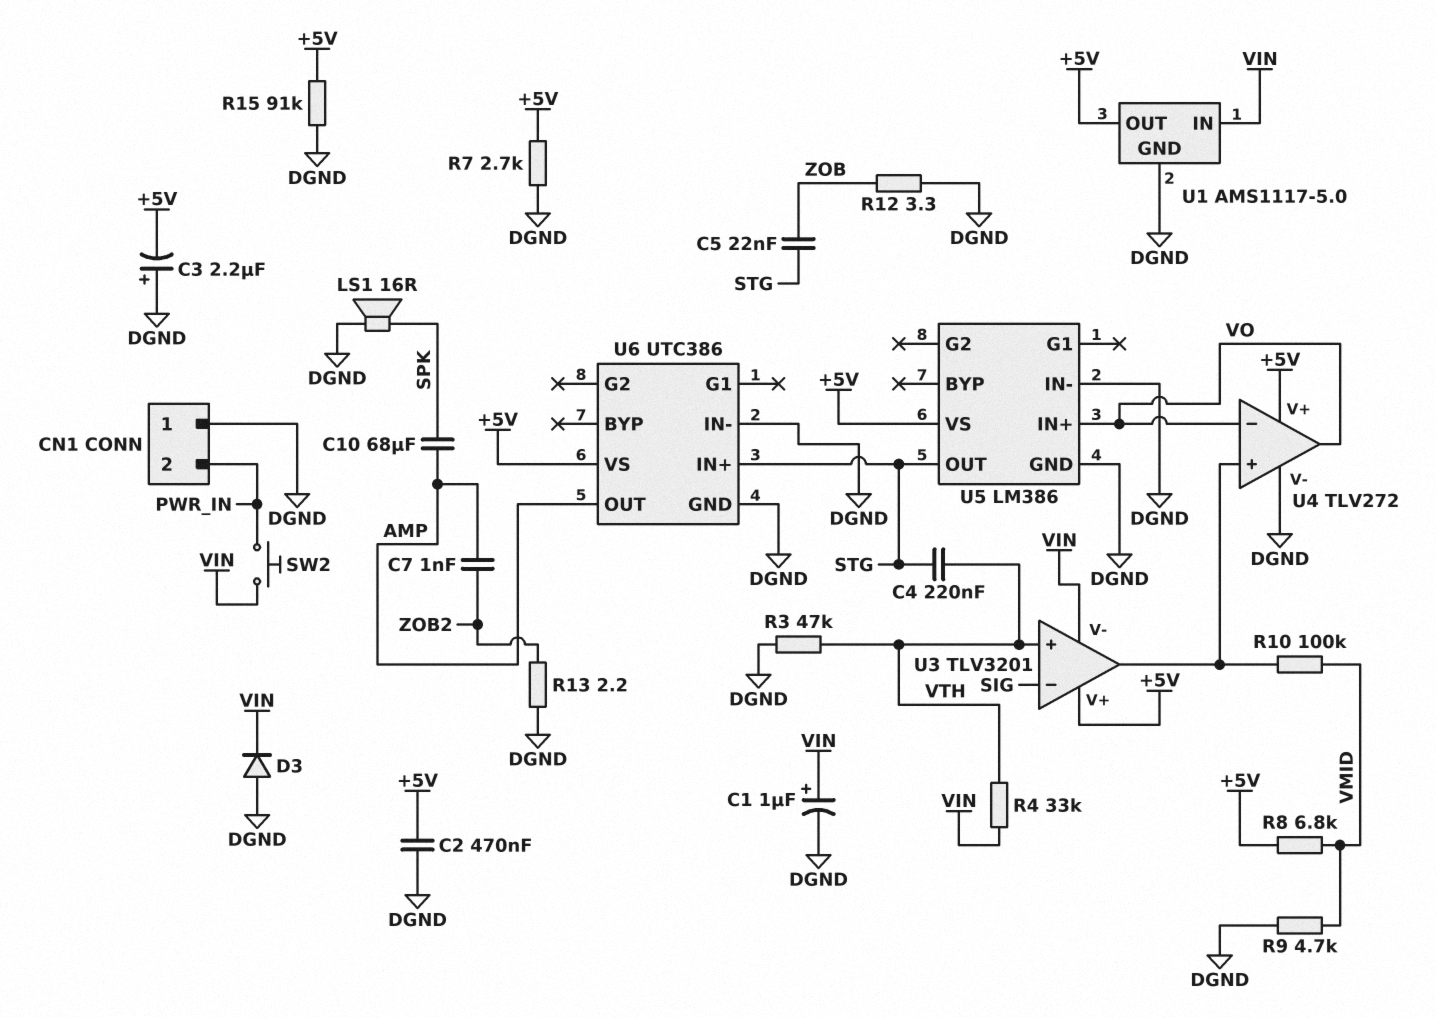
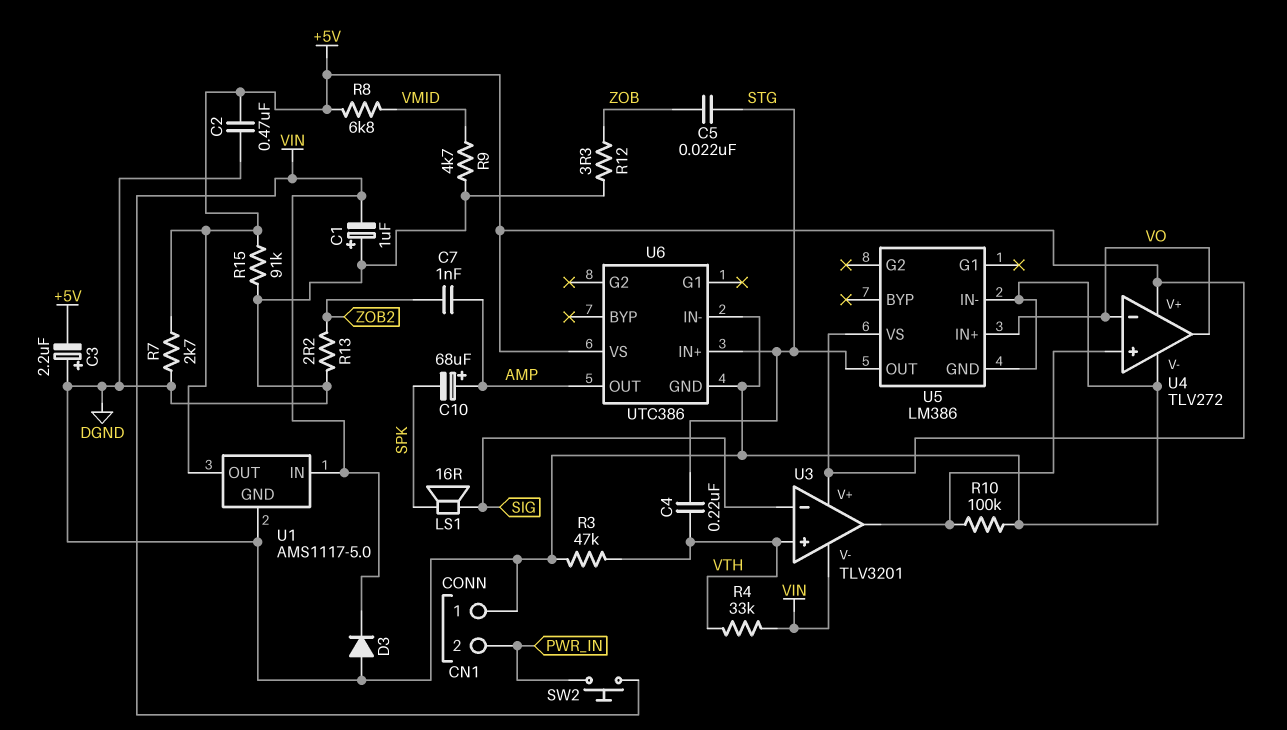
C1: 1uF (plus VIN, minus DGND) -> 1uF (plus DGND, minus VIN)
C10: 68uF (AMP, SPK) -> 68uF (plus AMP, minus SPK)
LS1: speaker 16R (DGND, SPK) -> speaker 16R (SIG, SPK)
R10: 100k (U3/out, VMID) -> 100k (DGND, U3/out)

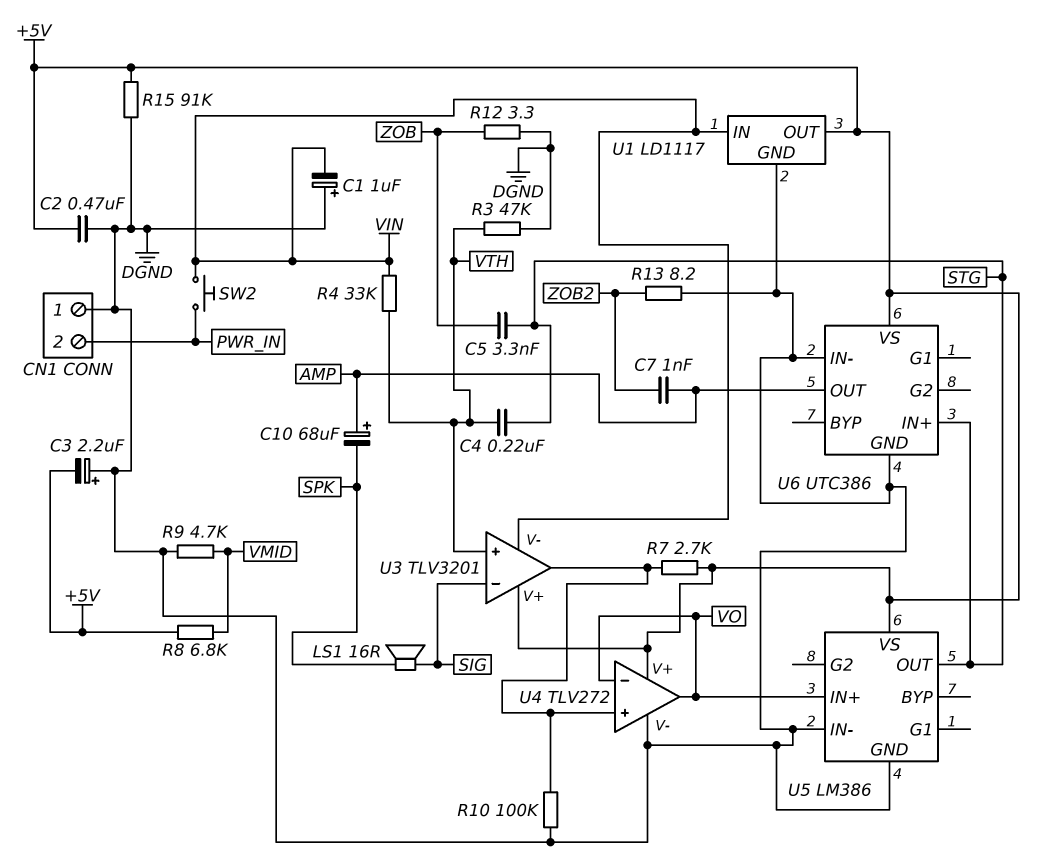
C5: 22nF (STG, ZOB) -> 3.3nF (STG, ZOB)
D3: diode (A DGND, K VIN) -> none
R7: 2.7k (+5V, DGND) -> 2.7k (+5V, U3/out)
R13: 2.2 (DGND, ZOB2) -> 8.2 (DGND, ZOB2)
U1: AMS1117-5.0 -> LD1117

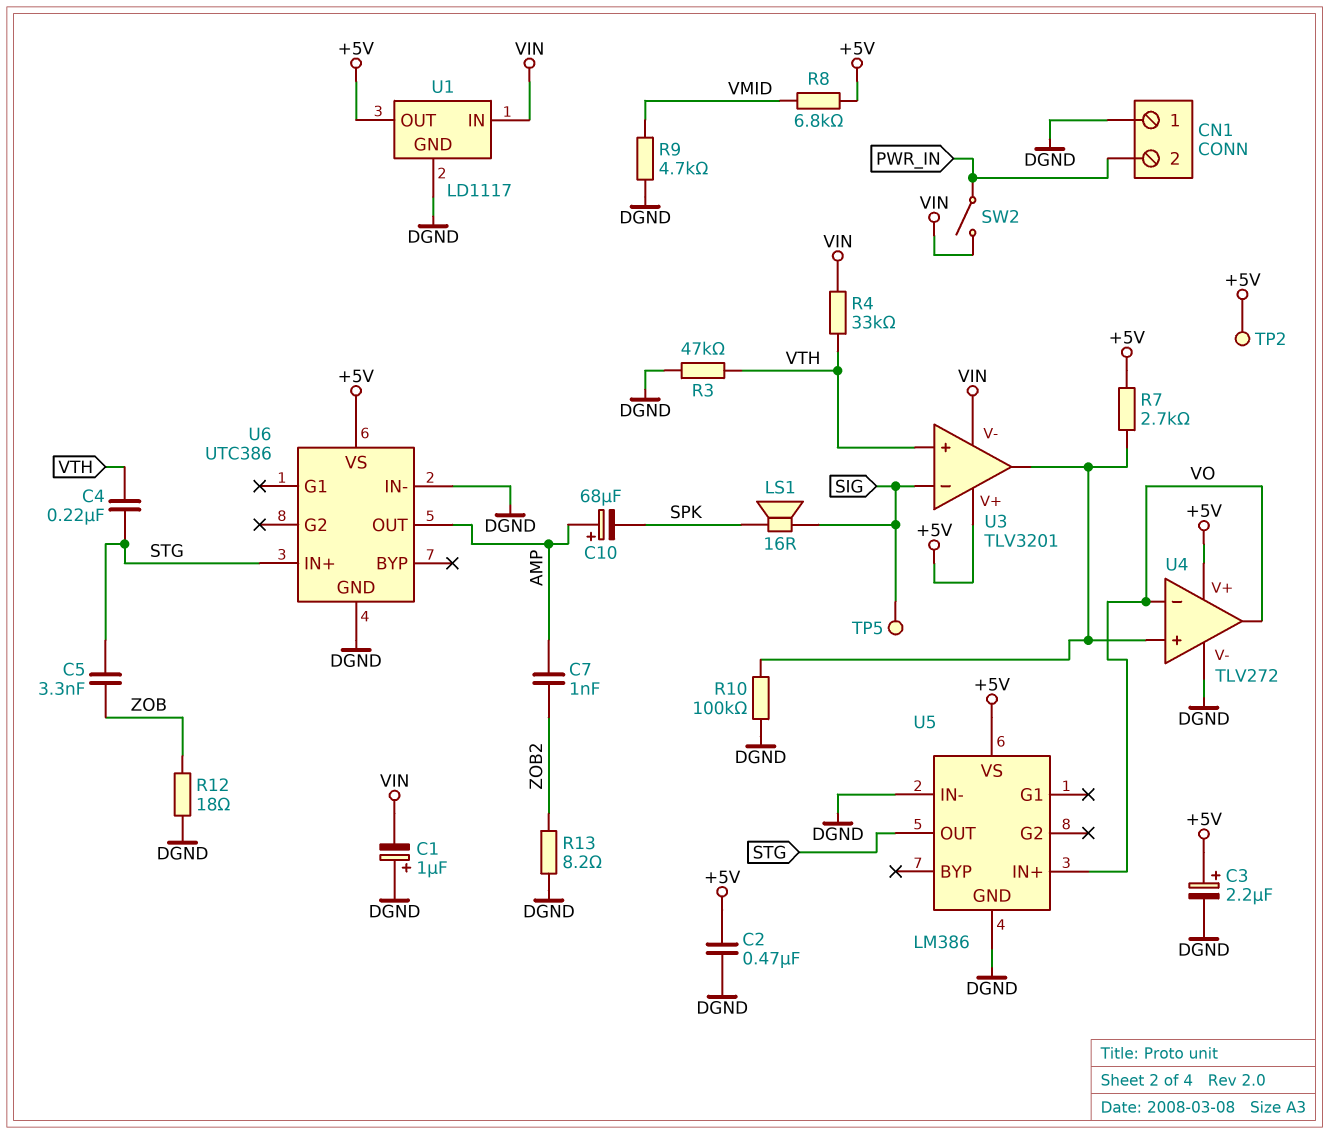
C3: 2.2uF (plus DGND, minus +5V) -> 2.2uF (plus +5V, minus DGND)
R12: 3.3 (DGND, ZOB) -> 18 (DGND, ZOB)
R15: 91k (+5V, DGND) -> none
SW2: button (PWR_IN, VIN) -> switch (PWR_IN, VIN)
TP2: none -> test point (+5V)
TP5: none -> test point (SIG)

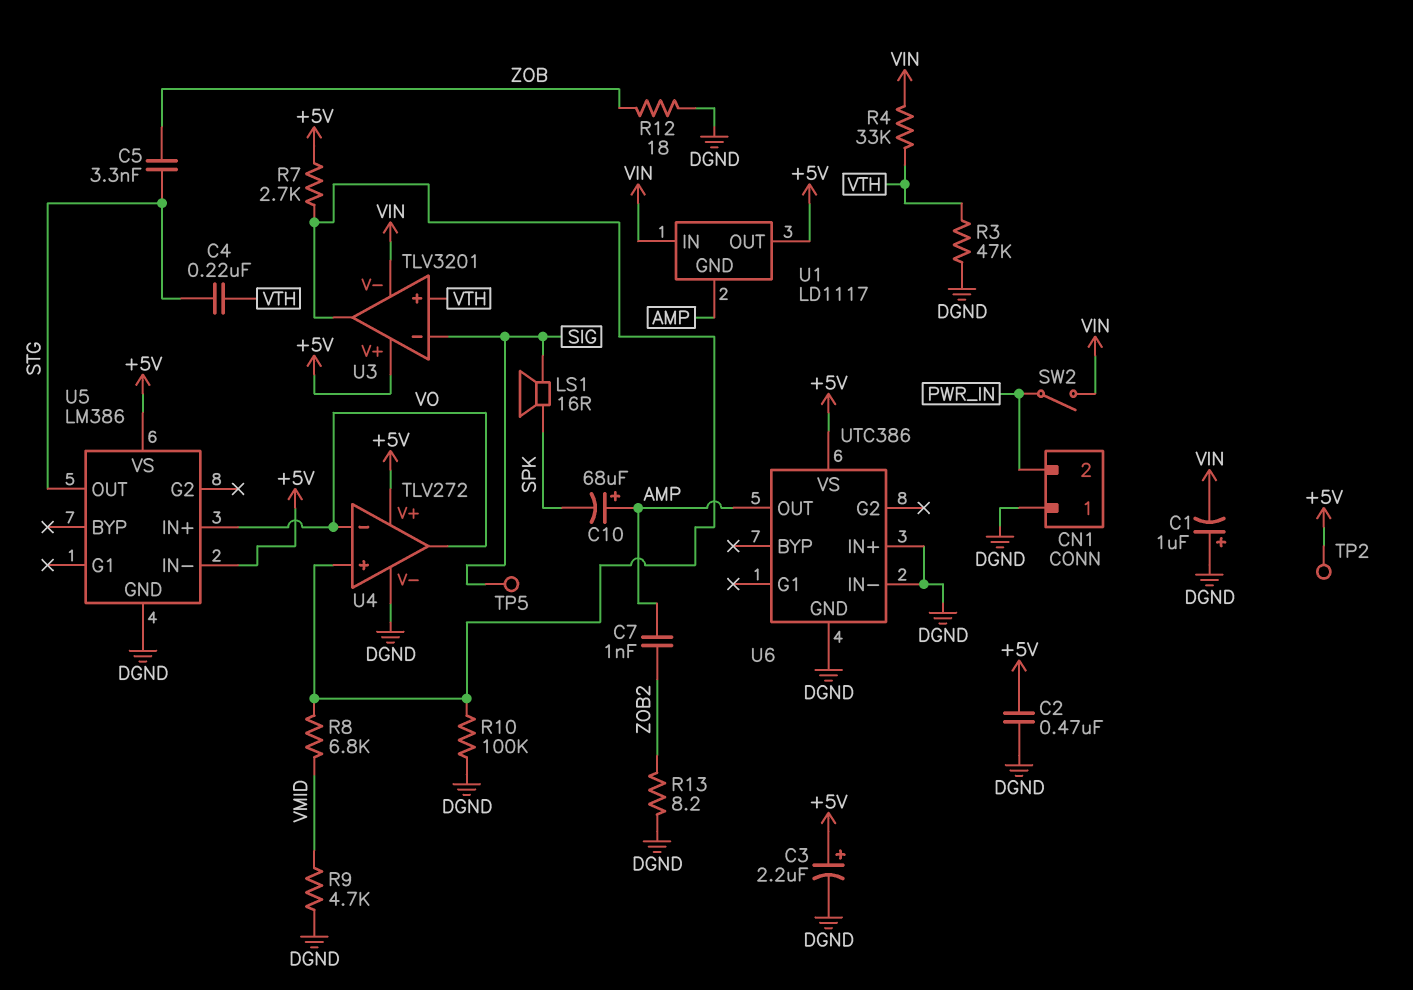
R8: 6.8k (+5V, VMID) -> 6.8k (U3/out, VMID)
U1 pin GND: DGND -> AMP
U5 pin IN-: DGND -> +5V
U6 pin IN+: STG -> DGND

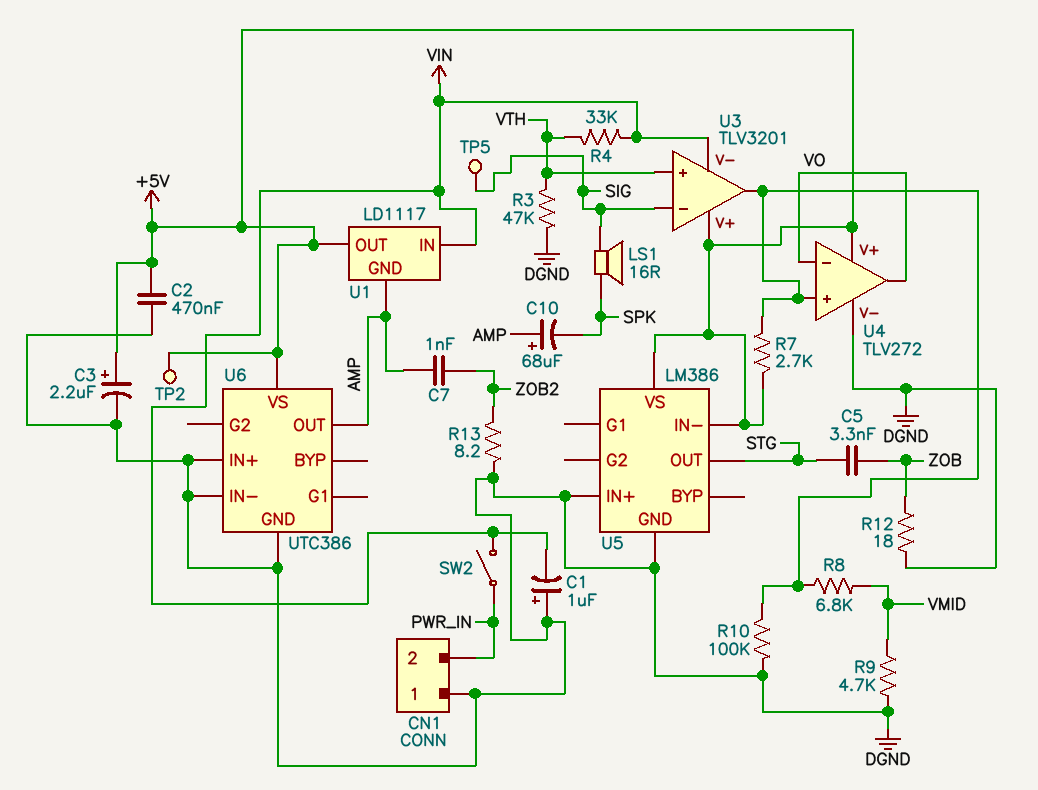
C4: 220nF (STG, VTH) -> none
U5 pin IN+: VO -> DGND

